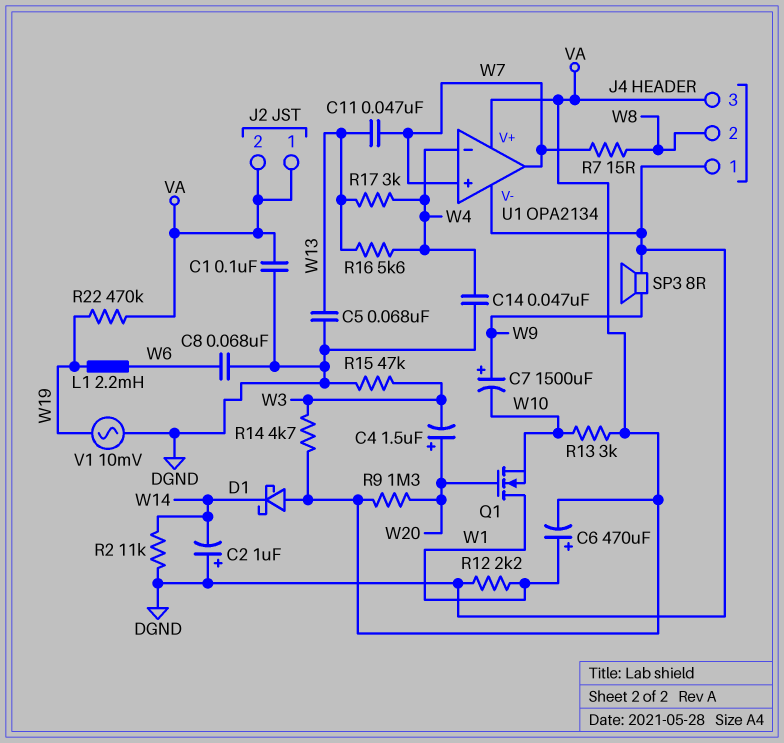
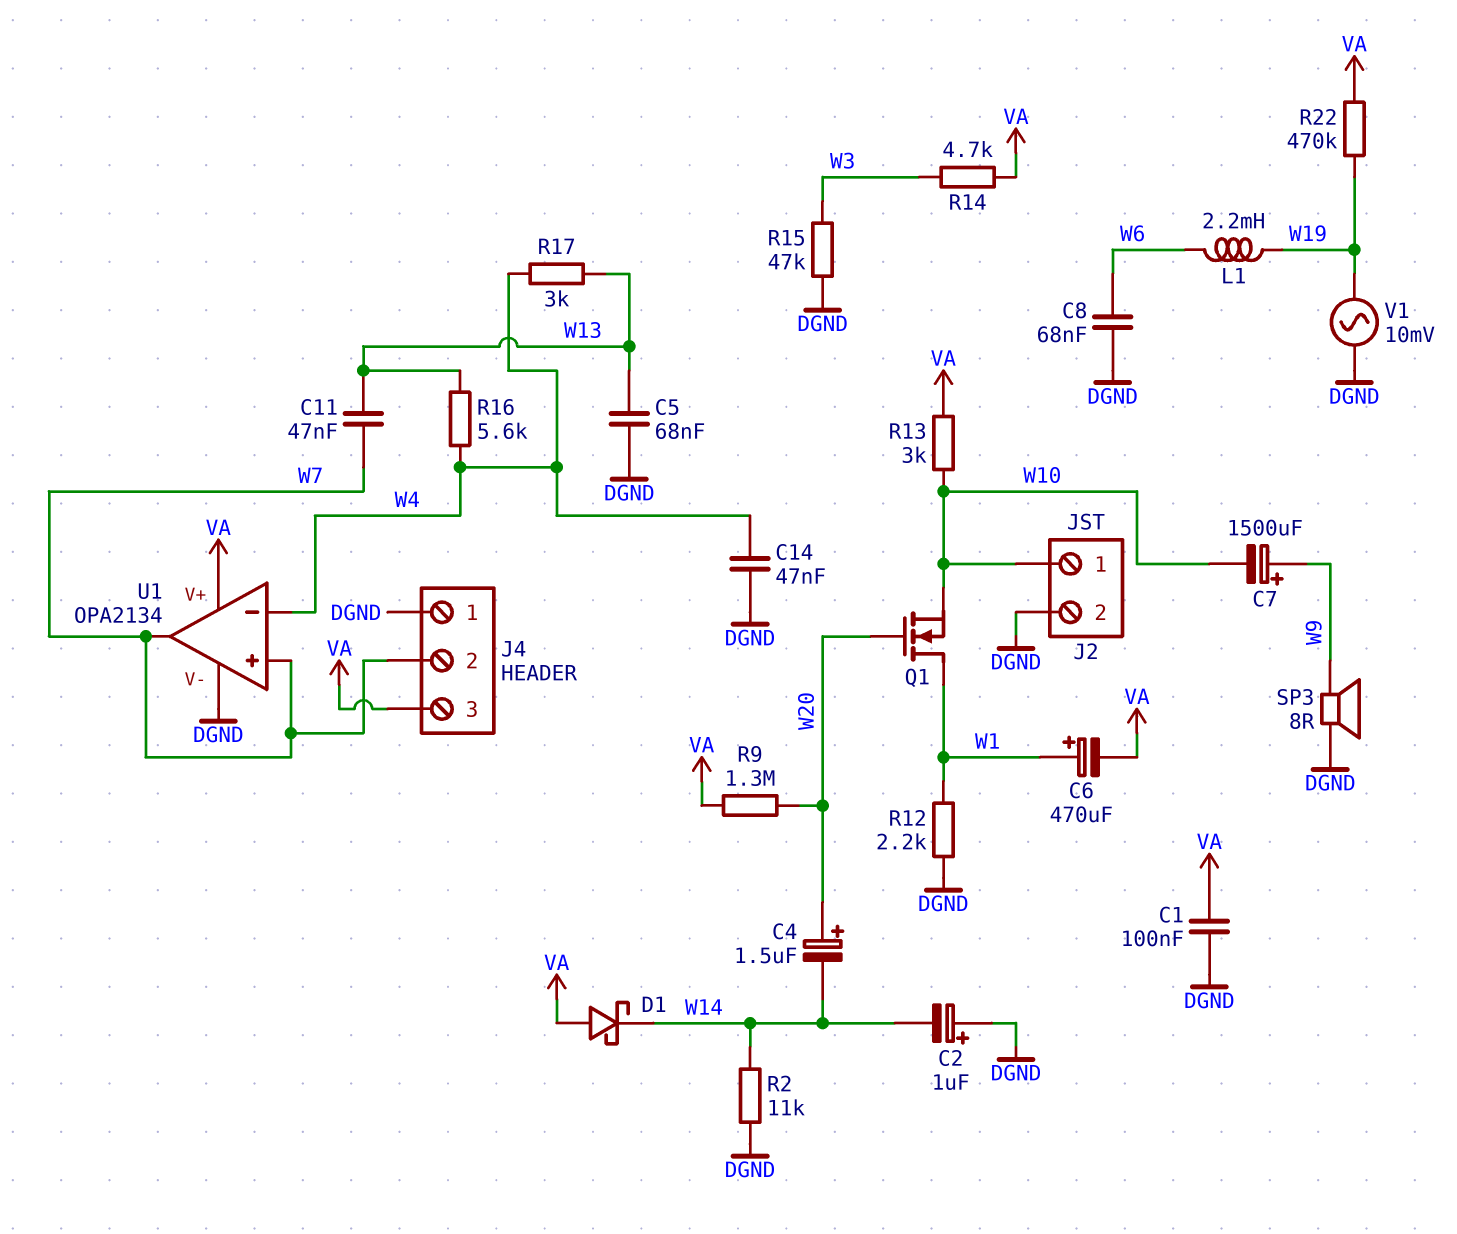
C4: 1.5uF (plus W20, minus W3) -> 1.5uF (plus W20, minus W14)
J2 pin 1: VA -> W10
J2 pin 2: VA -> DGND
J4 pin 2: W8 -> W7
R7: 15 (W7, W8) -> none

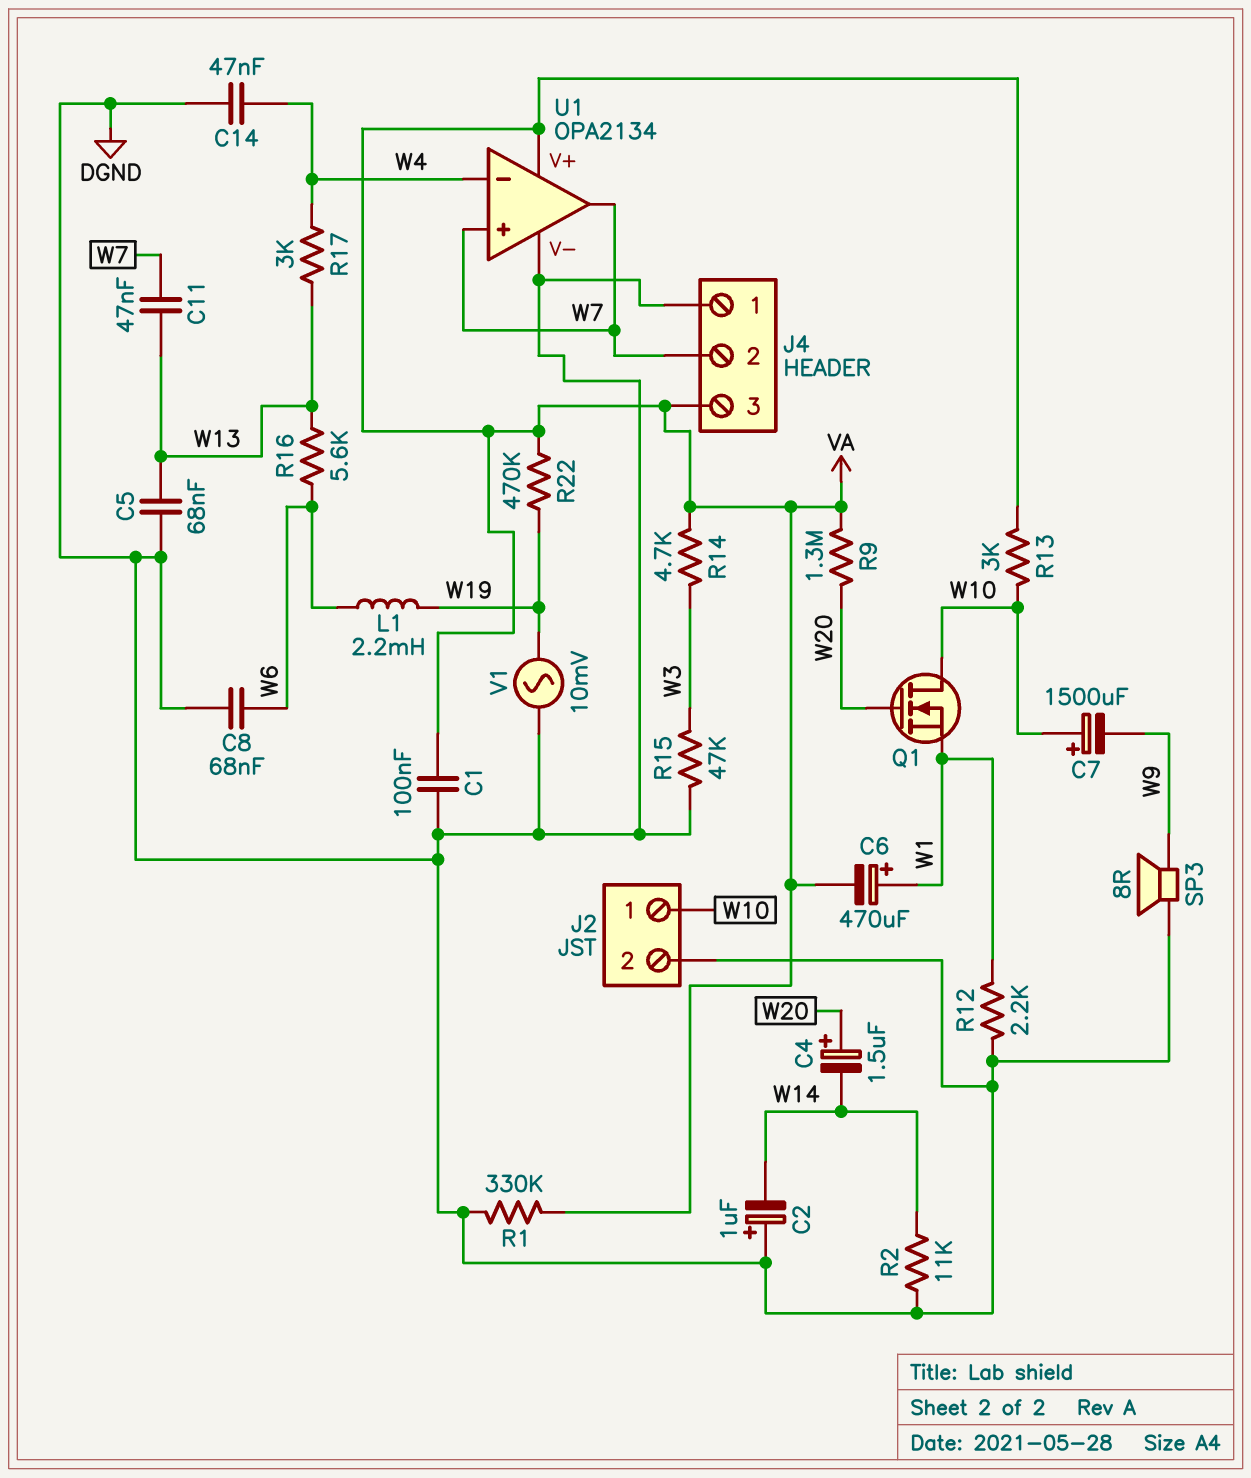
C7: 1500uF (plus W9, minus W10) -> 1500uF (plus W10, minus W9)
D1: schottky (A VA, K W14) -> none
Q1: NMOS (G W20, D W1, S W10) -> NMOS (G W20, D W10, S W1)
R1: none -> 330k (DGND, VA)
R16: 5.6k (W4, W13) -> 5.6k (W6, W13)

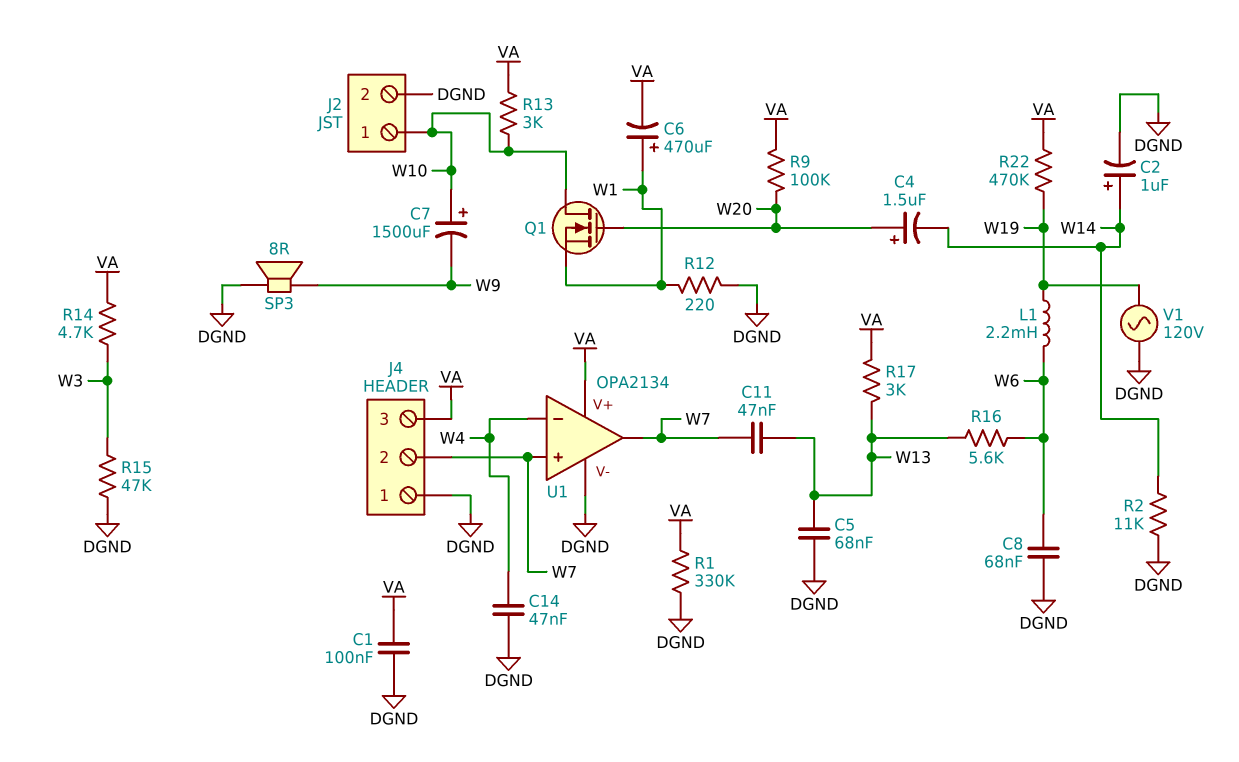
C2: 1uF (plus DGND, minus W14) -> 1uF (plus W14, minus DGND)
R9: 1.3M (VA, W20) -> 100k (VA, W20)
R12: 2.2k (DGND, W1) -> 220 (DGND, W1)
R17: 3k (W4, W13) -> 3k (VA, W13)
V1: AC 10mV (DGND, W19) -> AC 120V (DGND, W19)

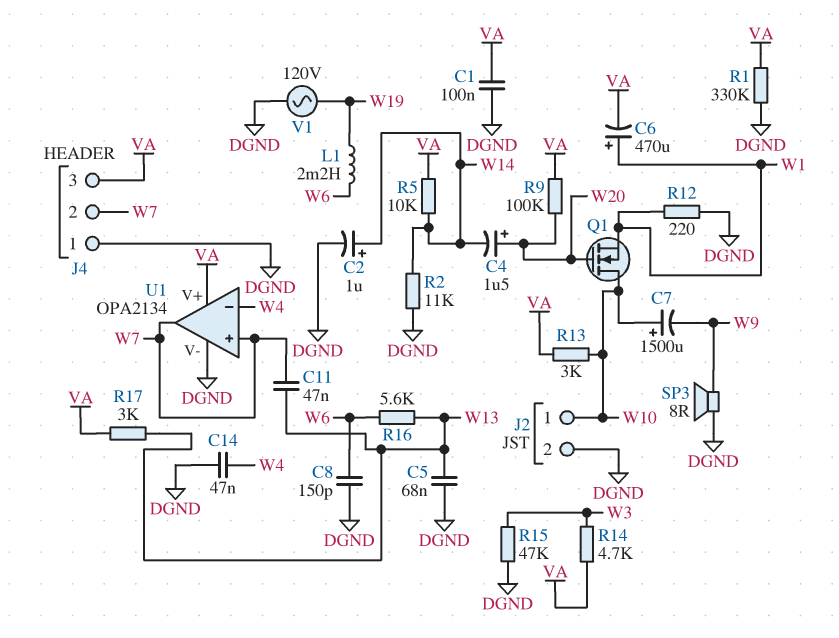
C8: 68nF (DGND, W6) -> 150pF (DGND, W6)
R5: none -> 10k (VA, W14)
R22: 470k (VA, W19) -> none

